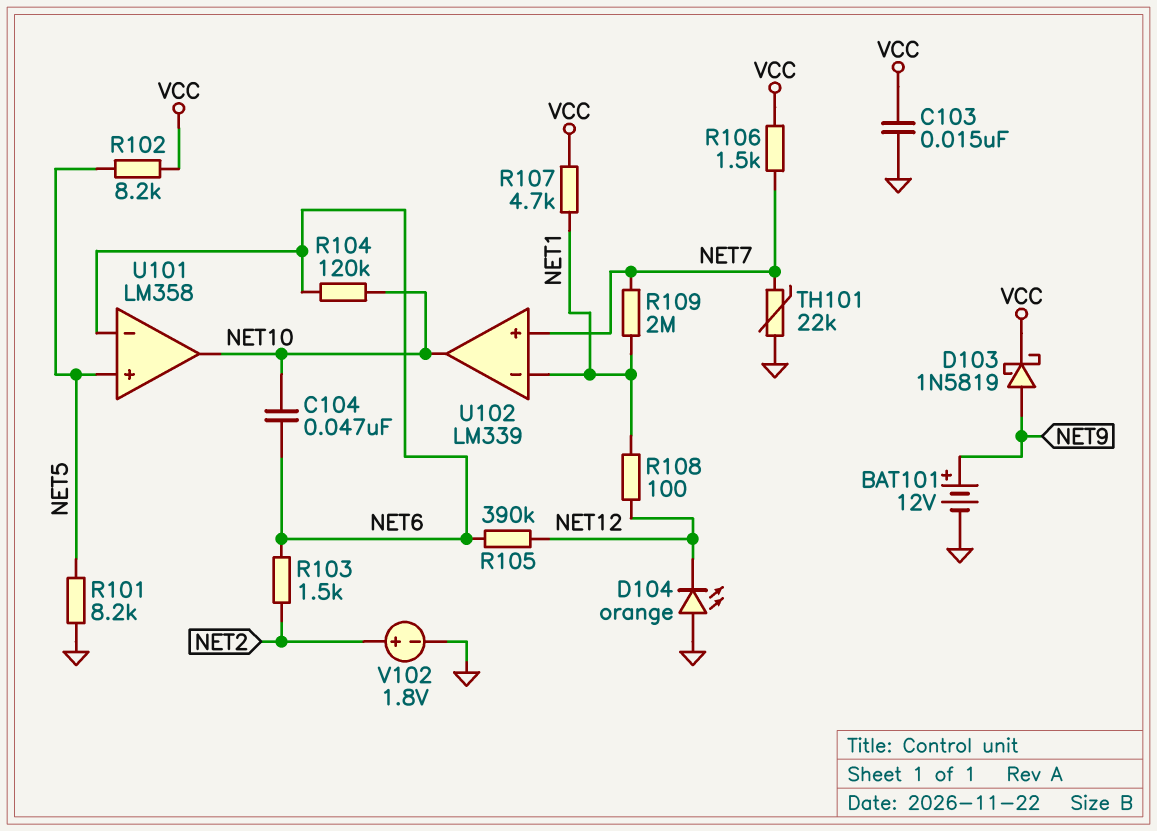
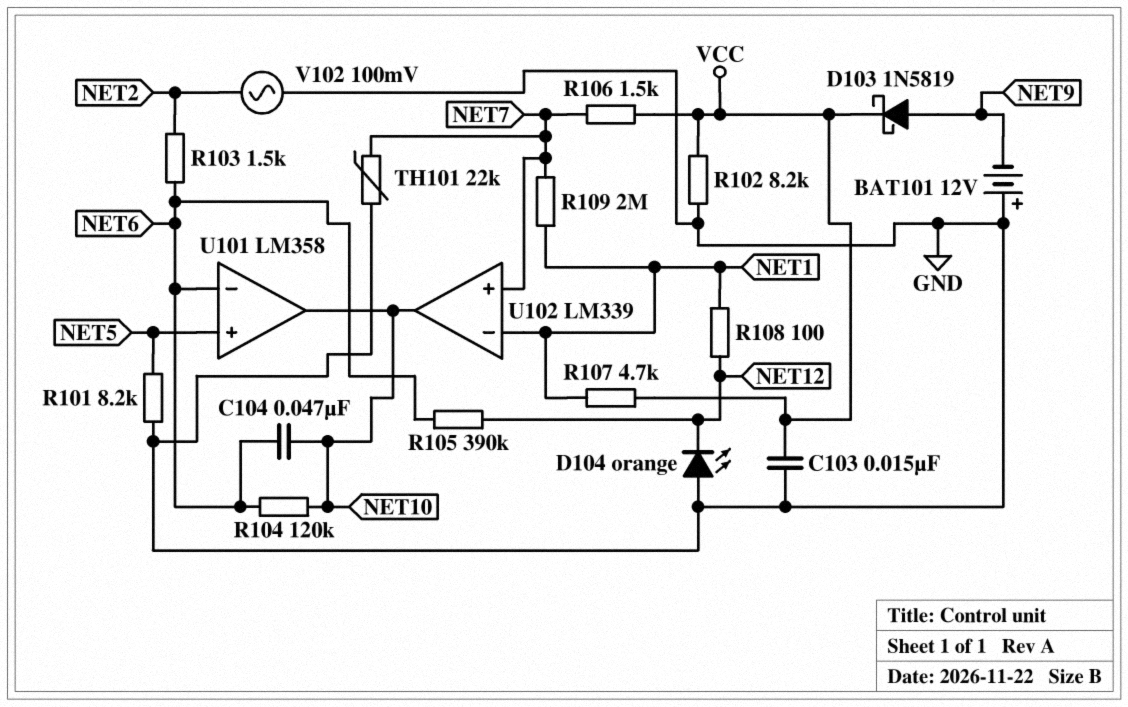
BAT101: 12V (plus NET9, minus GND) -> 12V (plus GND, minus NET9)
R102: 8.2k (NET5, VCC) -> 8.2k (GND, VCC)
V102: 1.8V (plus NET2, minus GND) -> AC 100mV (GND, NET2)

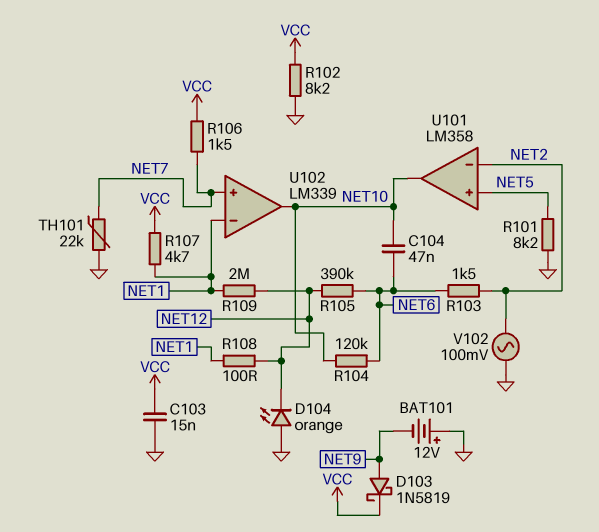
R109: 2M (NET1, NET7) -> 2M (NET1, NET12)
U101 pin in-: NET6 -> NET2

